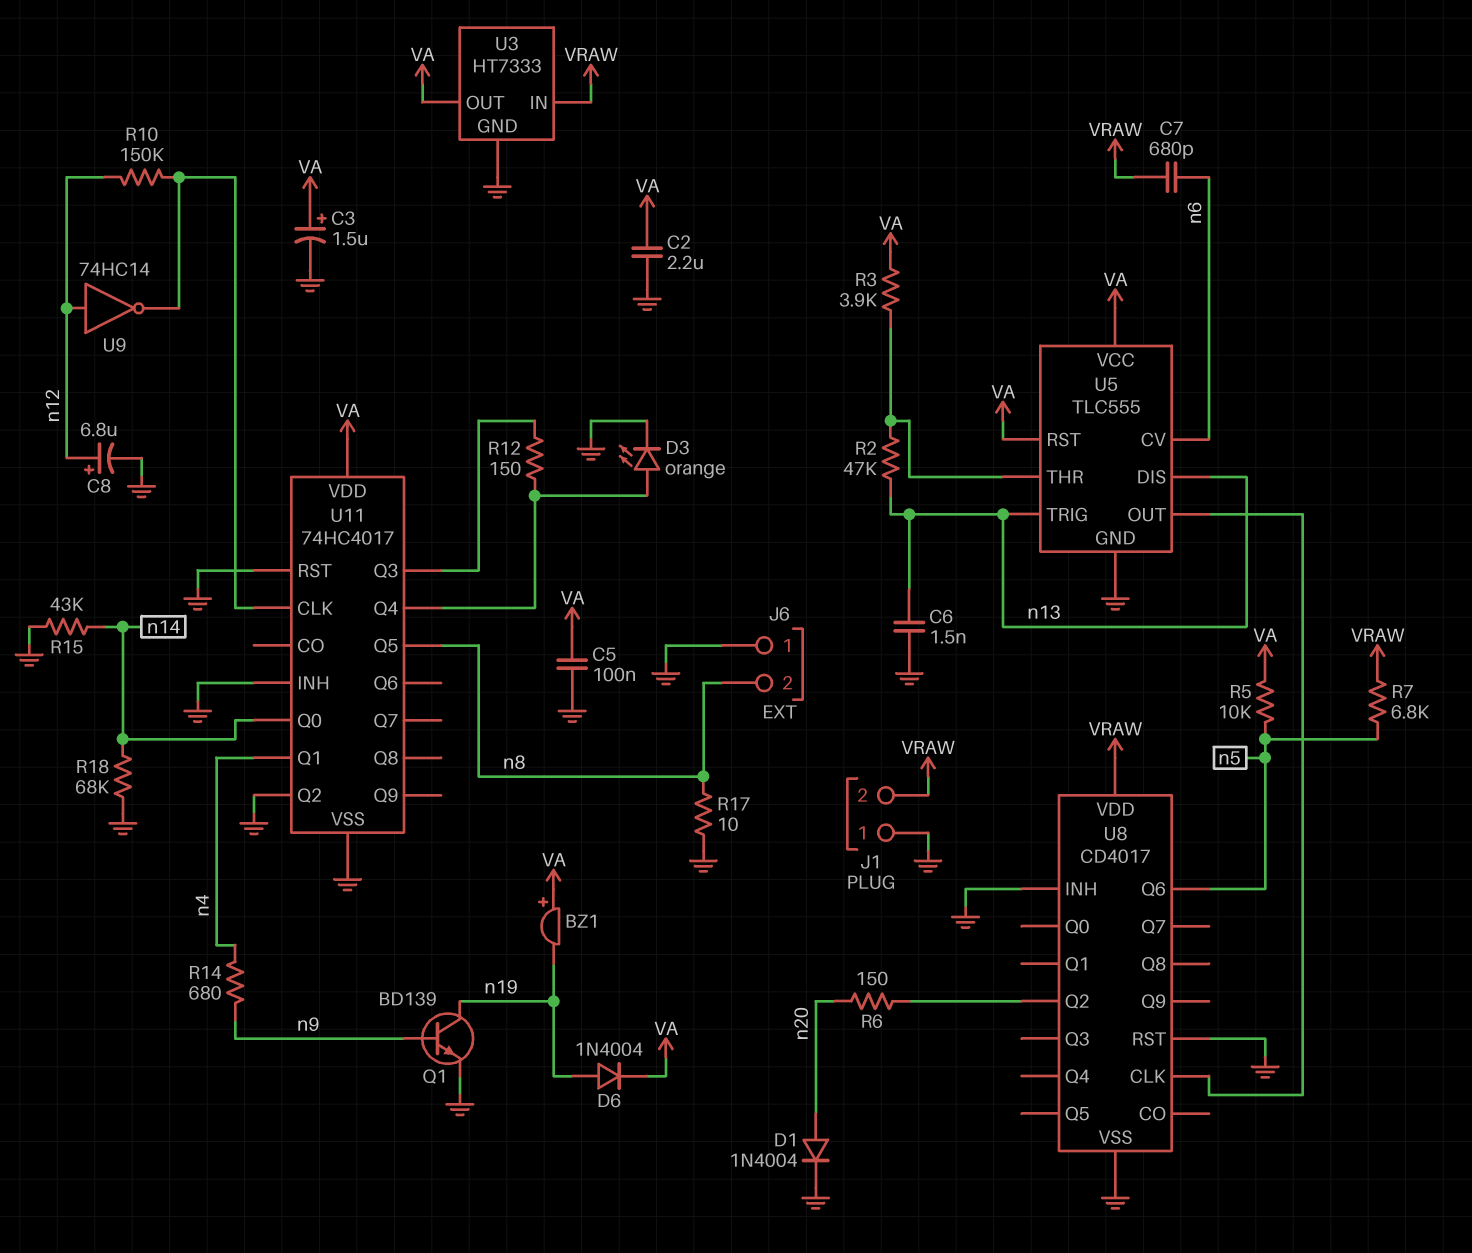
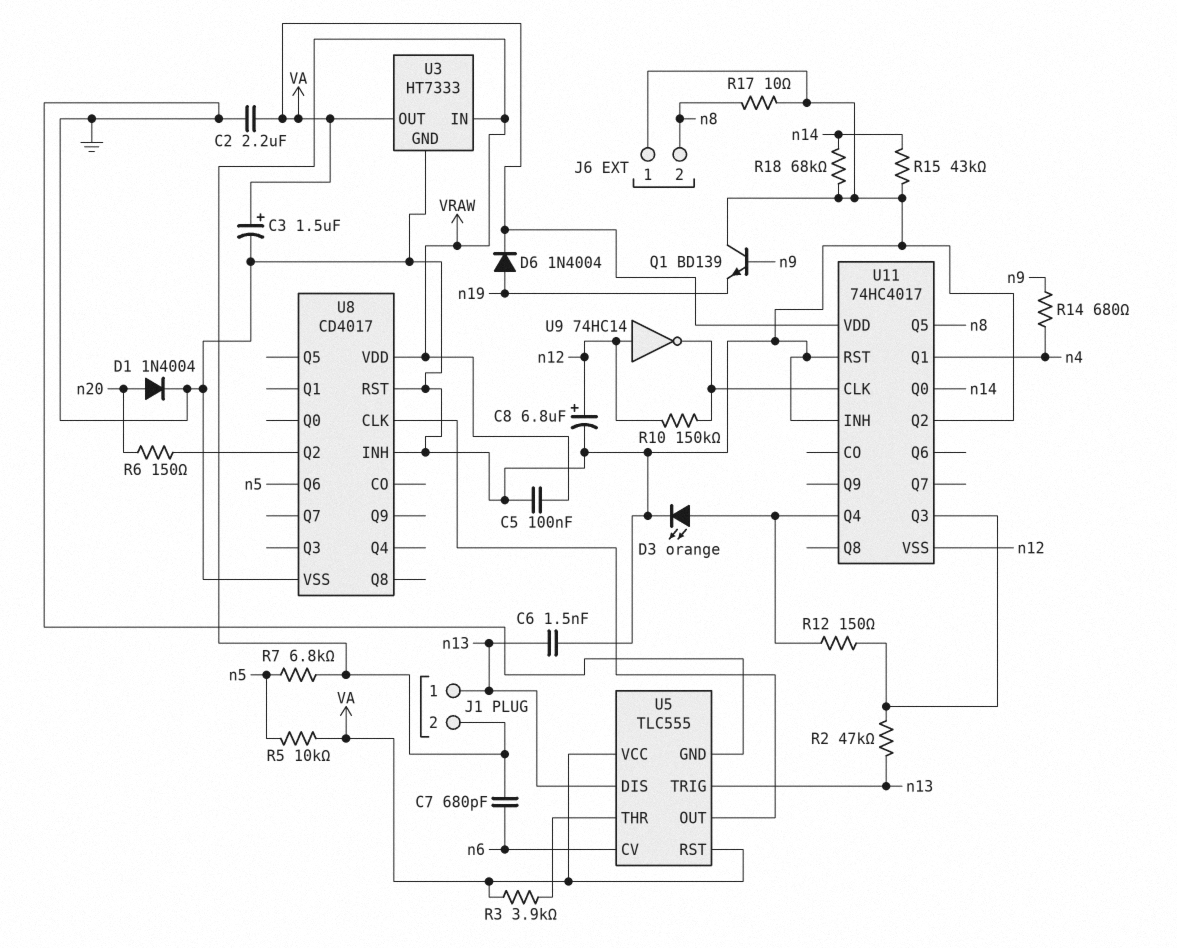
BZ1: buzzer (plus VA, minus n19) -> none
C5: 100nF (GND, VA) -> 100nF (GND, VRAW)
J1 pin 1: GND -> n13
Q1: NPN BD139 (B n9, C n19, E GND) -> NPN BD139 (B n9, C GND, E n19)
R2: 47k (U5/THR, n13) -> 47k (U11/Q3, n13)
U11 pin VSS: GND -> n12

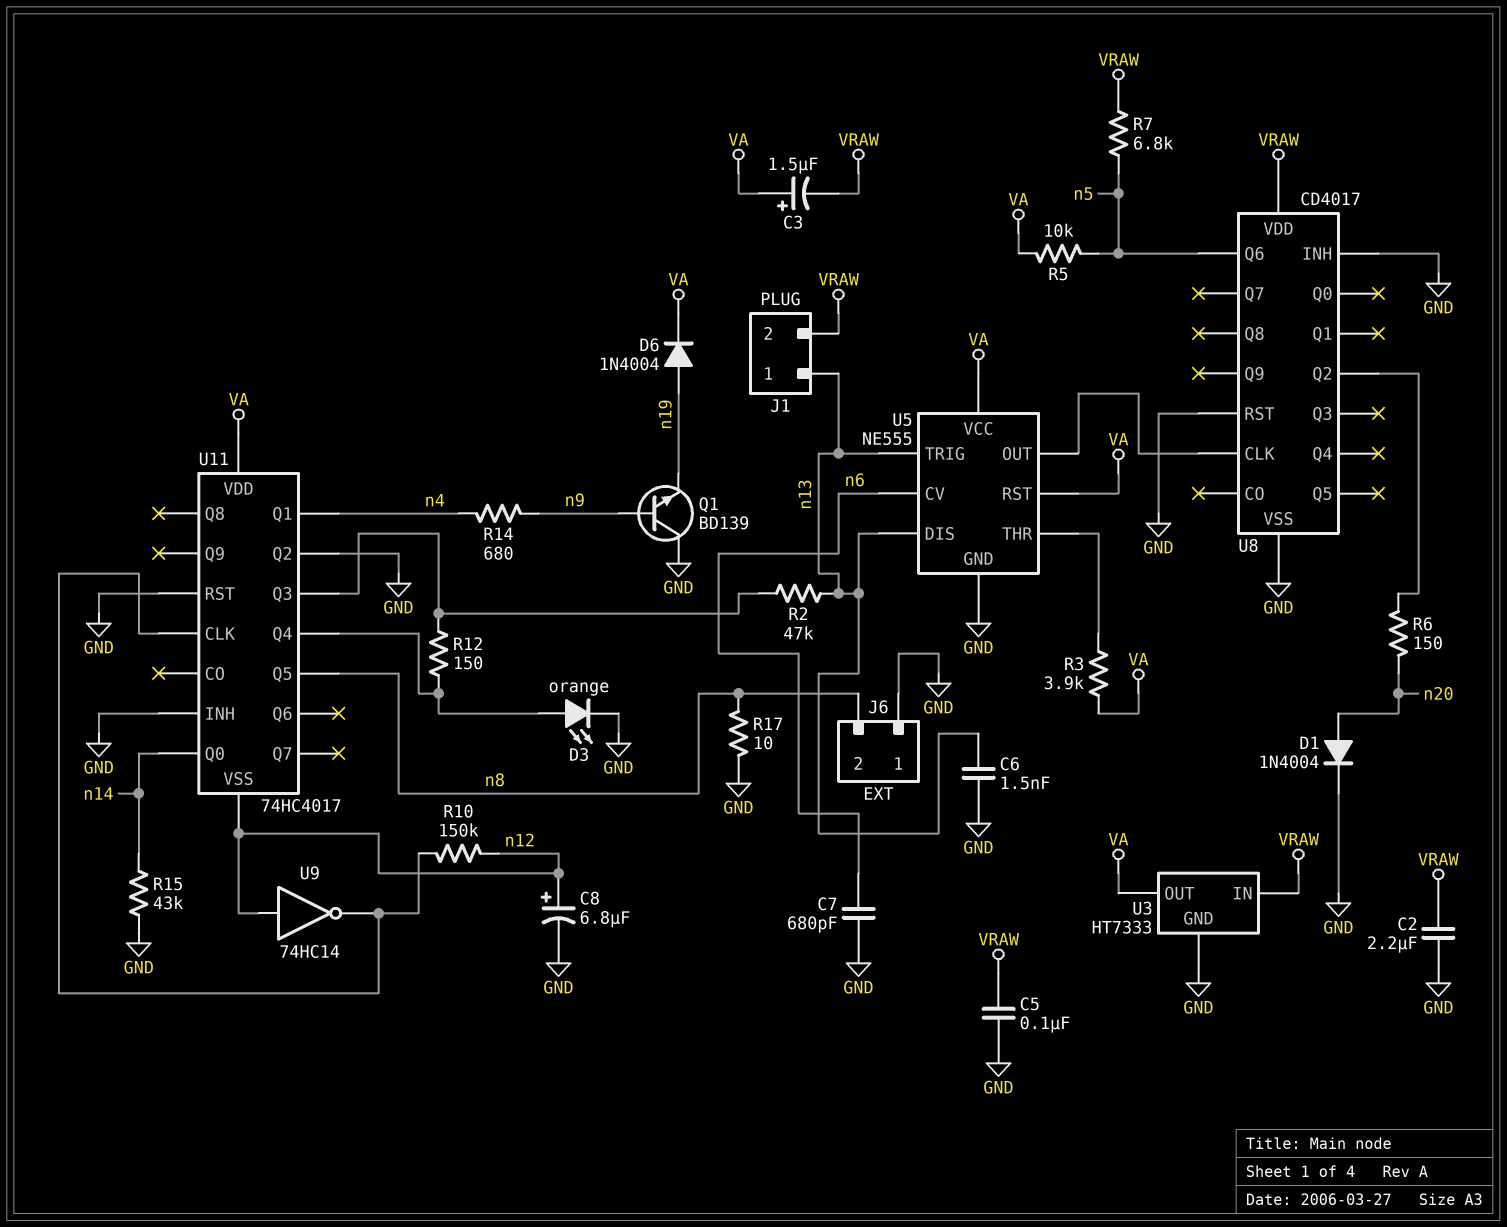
C2: 2.2uF (GND, VA) -> 2.2uF (GND, VRAW)
C3: 1.5uF (plus VA, minus GND) -> 1.5uF (plus VA, minus VRAW)
C7: 680pF (VRAW, n6) -> 680pF (GND, n6)
R18: 68k (GND, n14) -> none
U5: TLC555 -> NE555

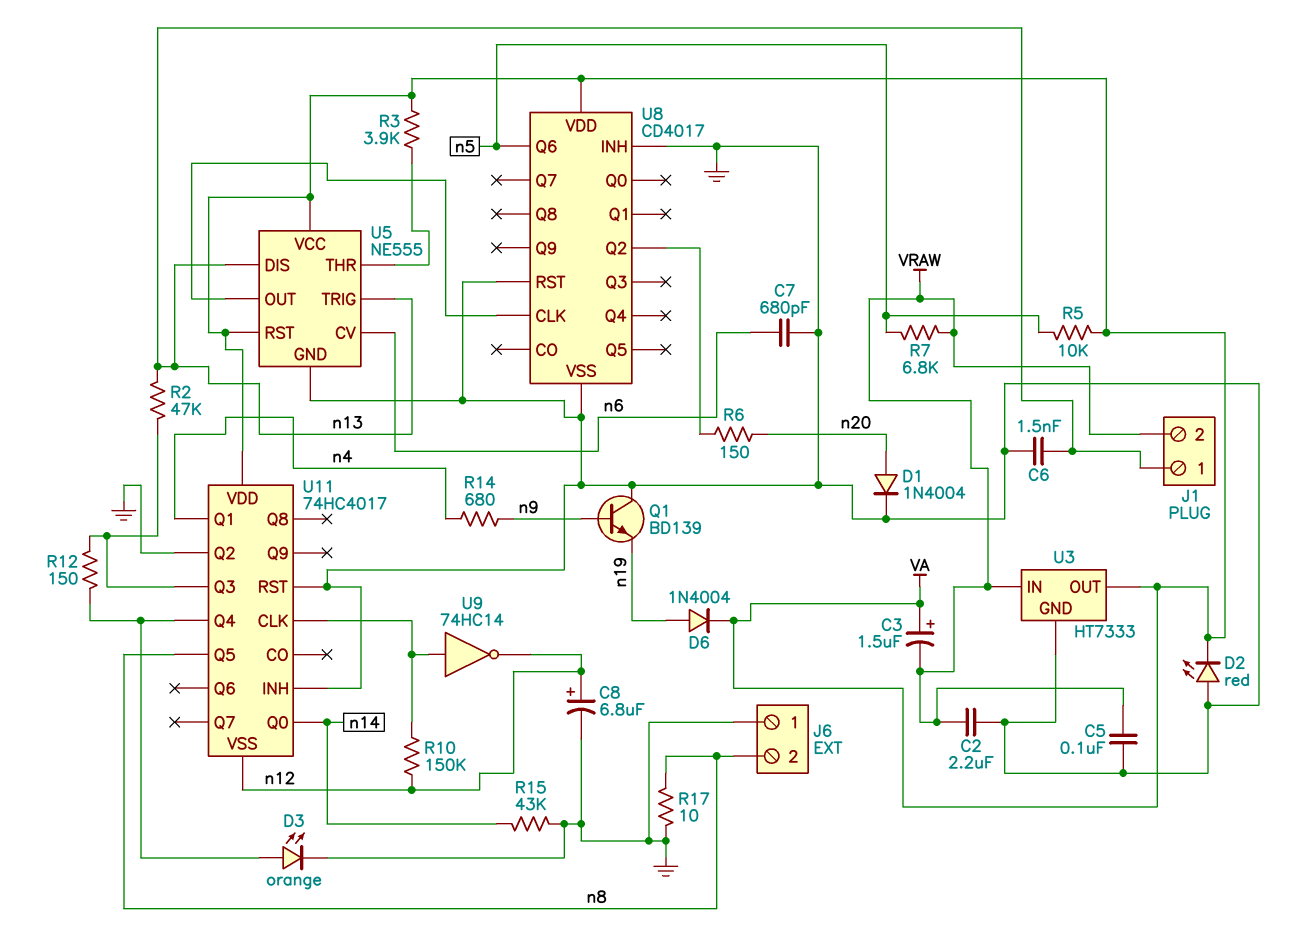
D2: none -> LED red (A GND, K VA)
U8 pin VDD: VRAW -> VA
U9: NOT 74HC14 (in n12, out U11/CLK) -> NOT 74HC14 (in U11/CLK, out n12)

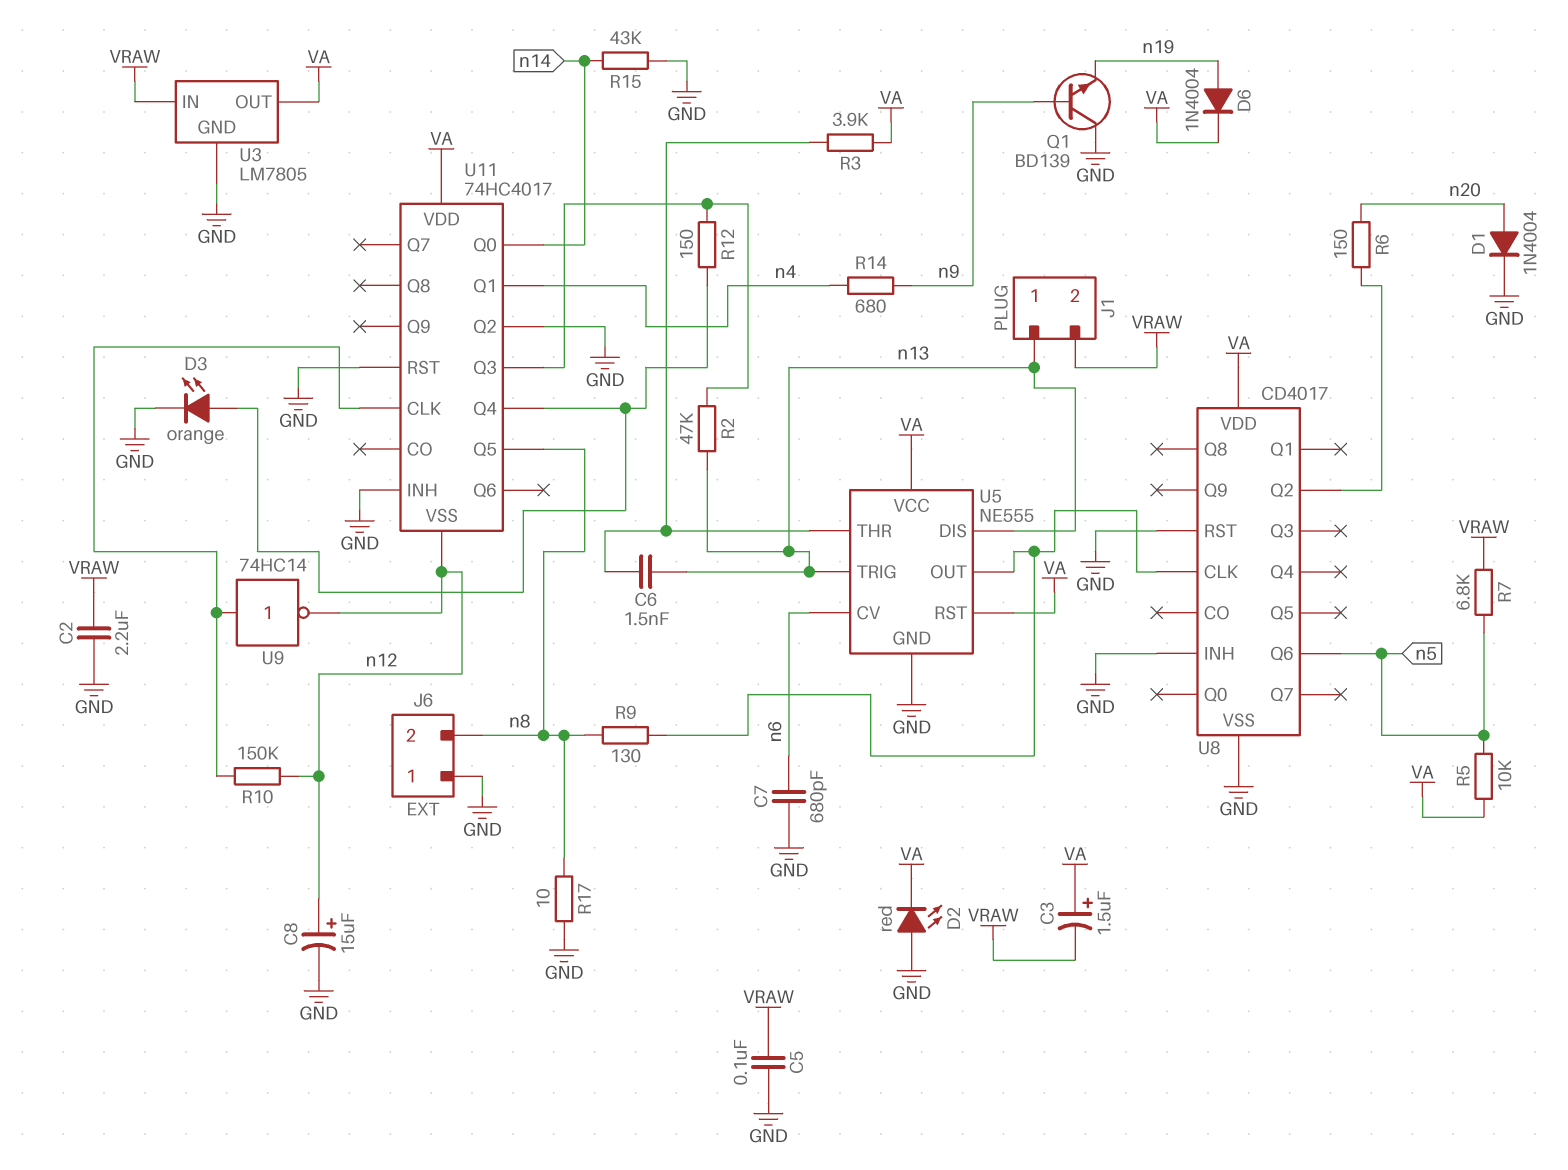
C6: 1.5nF (GND, n13) -> 1.5nF (U5/THR, n13)
C8: 6.8uF (plus n12, minus GND) -> 15uF (plus n12, minus GND)
R9: none -> 130 (U5/OUT, n8)
U3: HT7333 -> LM7805

